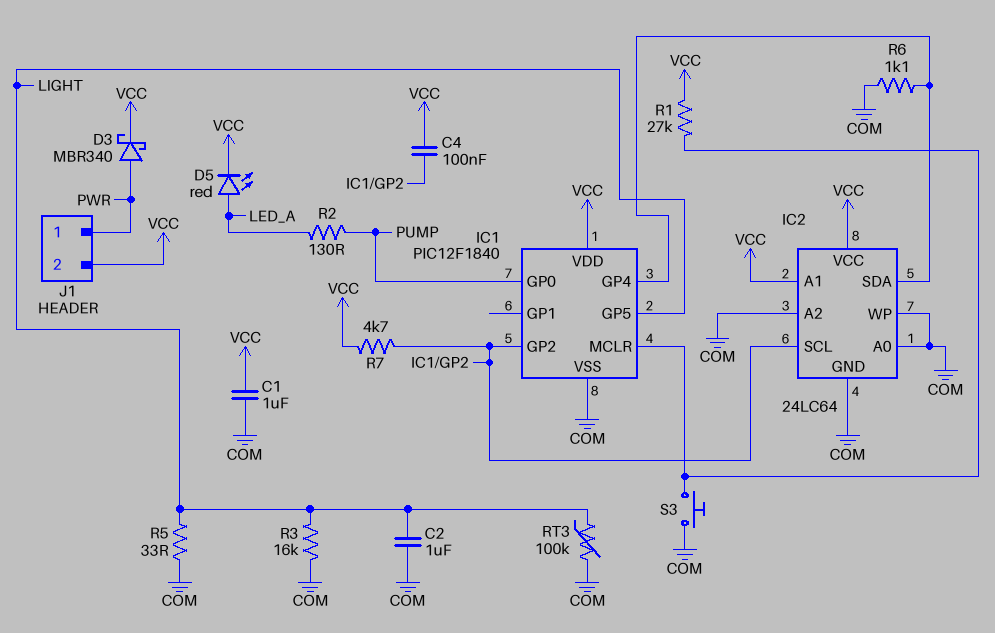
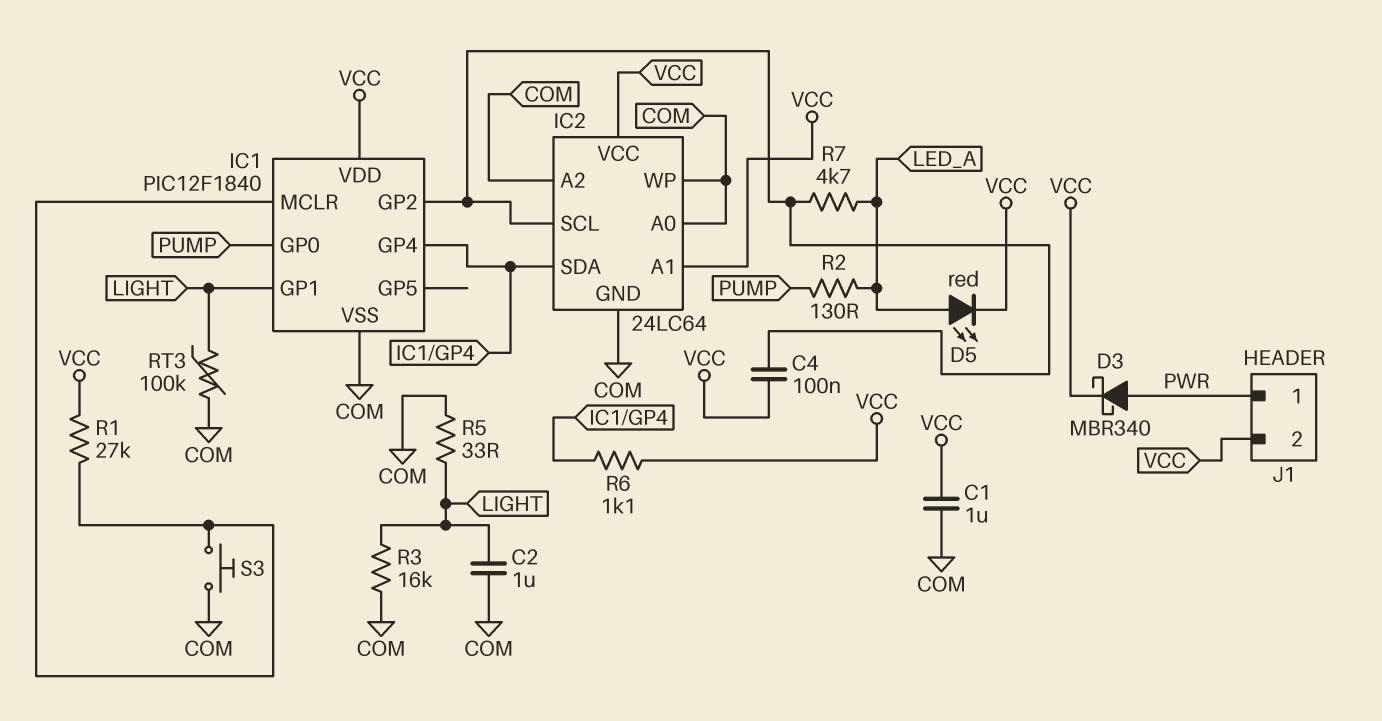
IC1 pin GP1: none -> LIGHT
IC1 pin GP5: LIGHT -> none
R6: 1.1k (COM, IC1/GP4) -> 1.1k (IC1/GP4, VCC)
R7: 4.7k (IC1/GP2, VCC) -> 4.7k (IC1/GP2, LED_A)

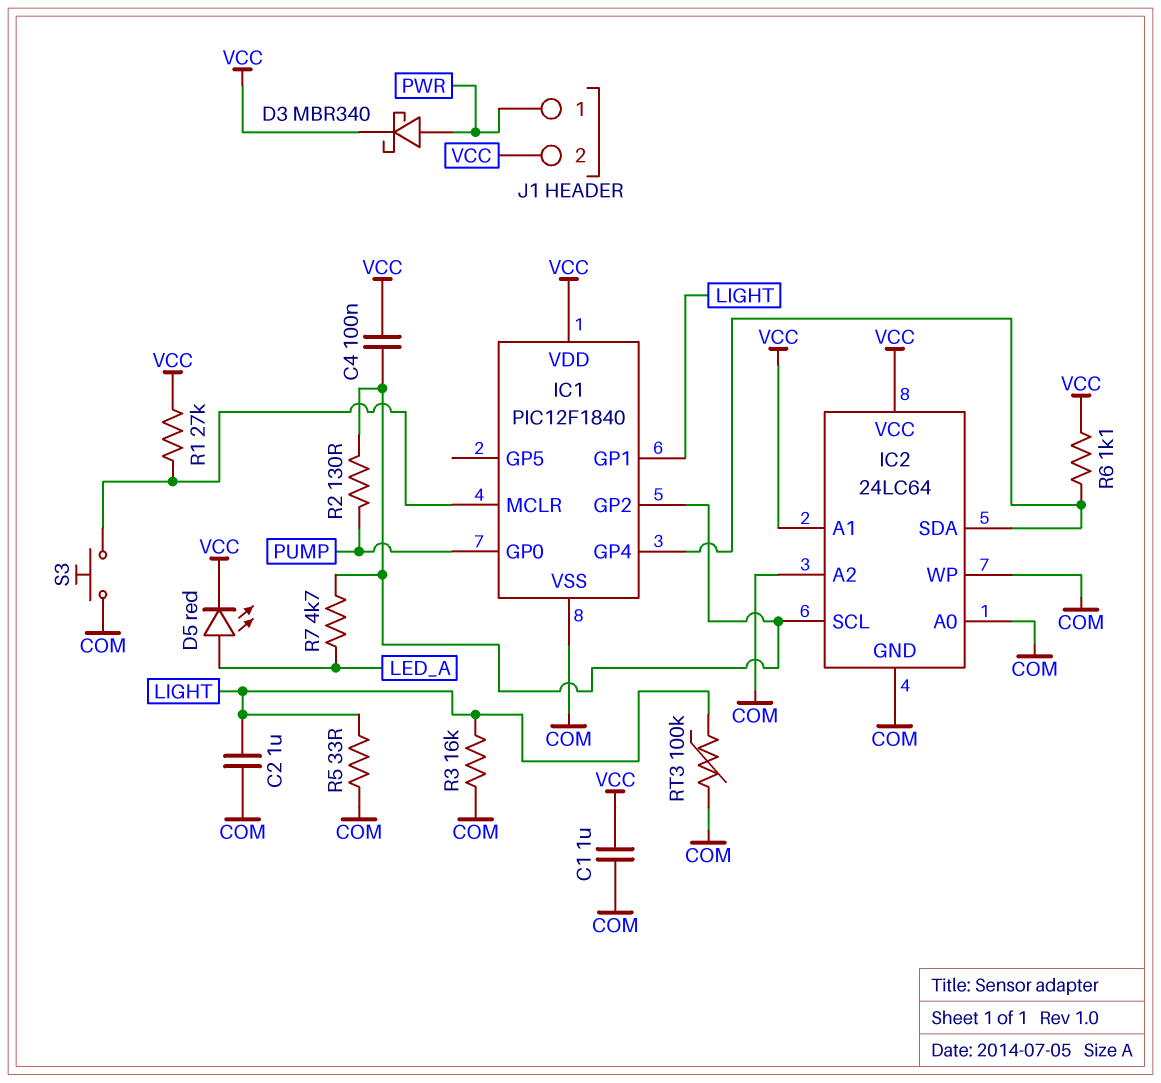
R2: 130 (LED_A, PUMP) -> 130 (IC1/GP2, PUMP)

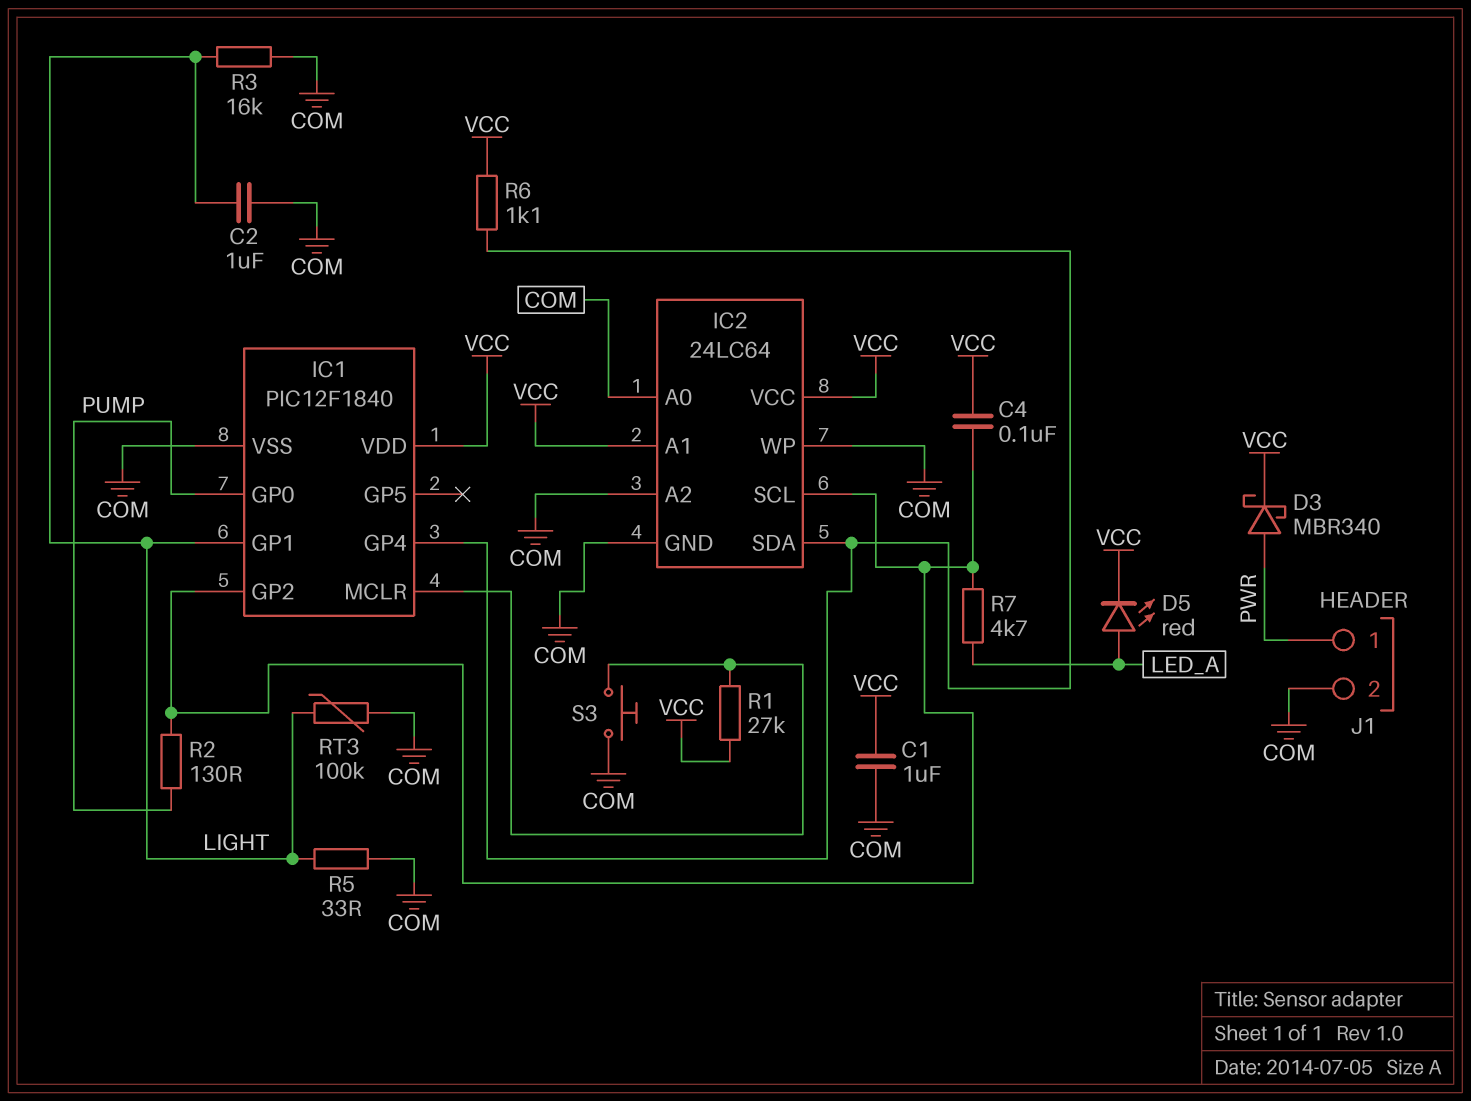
J1 pin 2: VCC -> COM

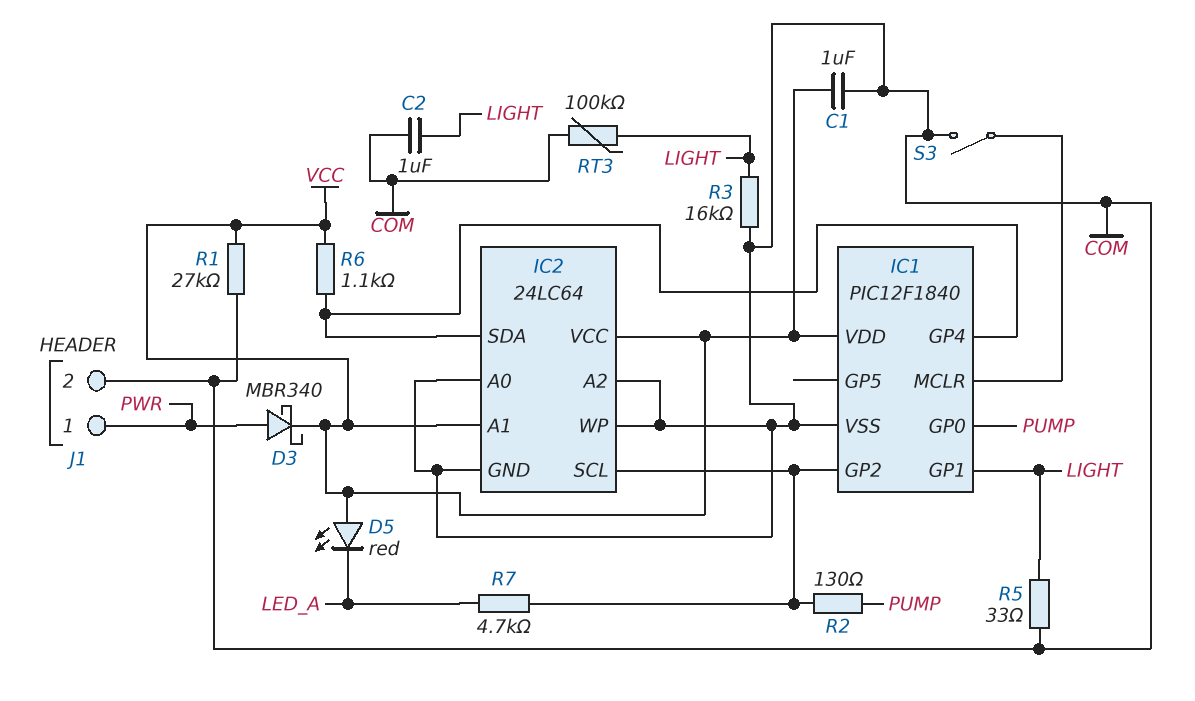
C4: 100nF (IC1/GP2, VCC) -> none
D5: LED red (A LED_A, K VCC) -> LED red (A VCC, K LED_A)
R1: 27k (IC1/MCLR, VCC) -> 27k (COM, VCC)
S3: button (COM, IC1/MCLR) -> switch (COM, IC1/MCLR)

